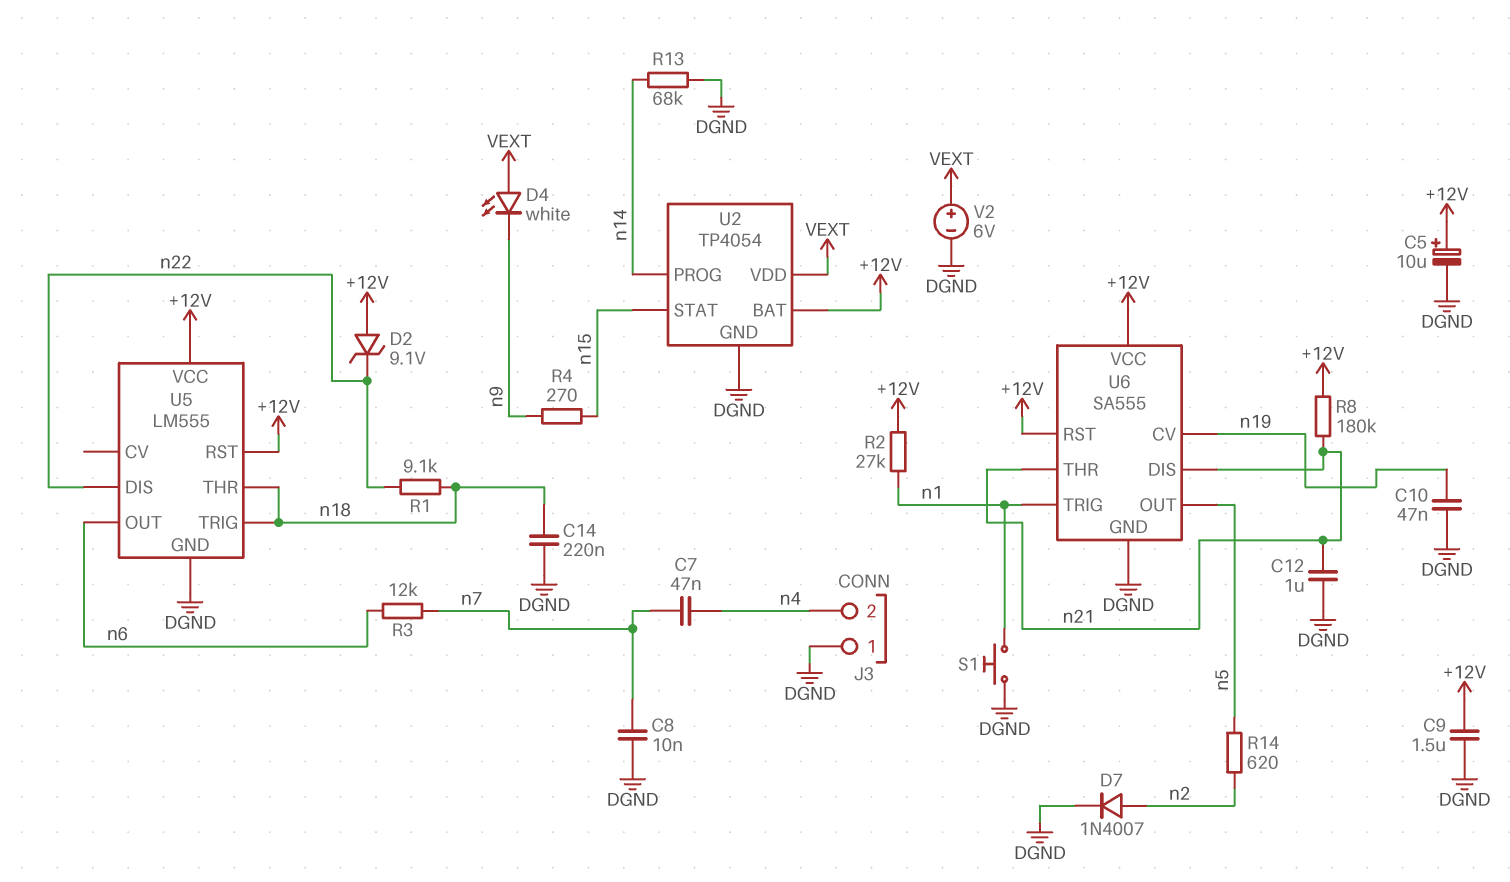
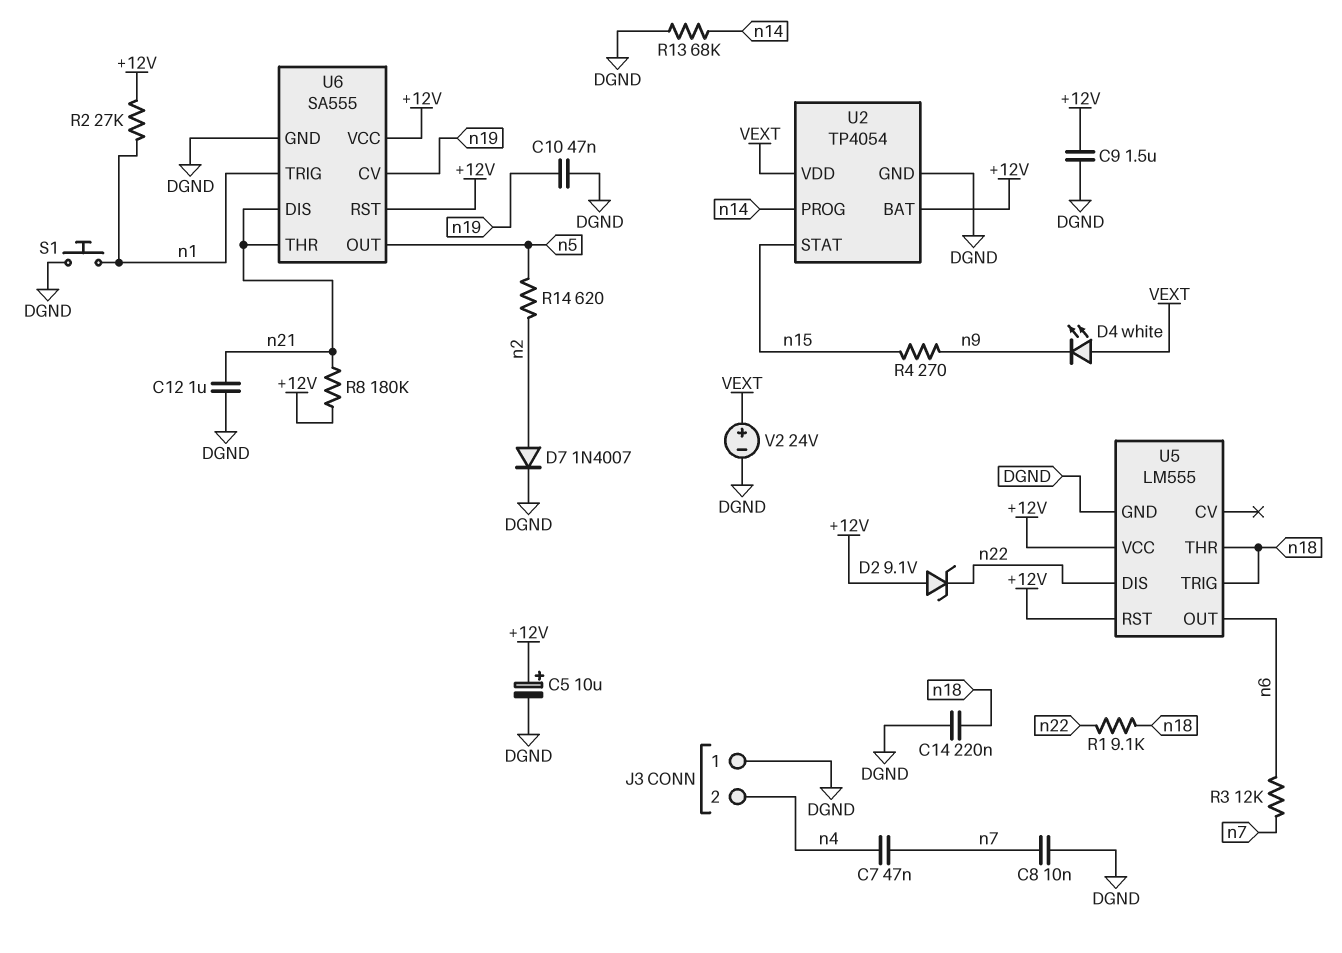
V2: 6V (plus VEXT, minus DGND) -> 24V (plus VEXT, minus DGND)

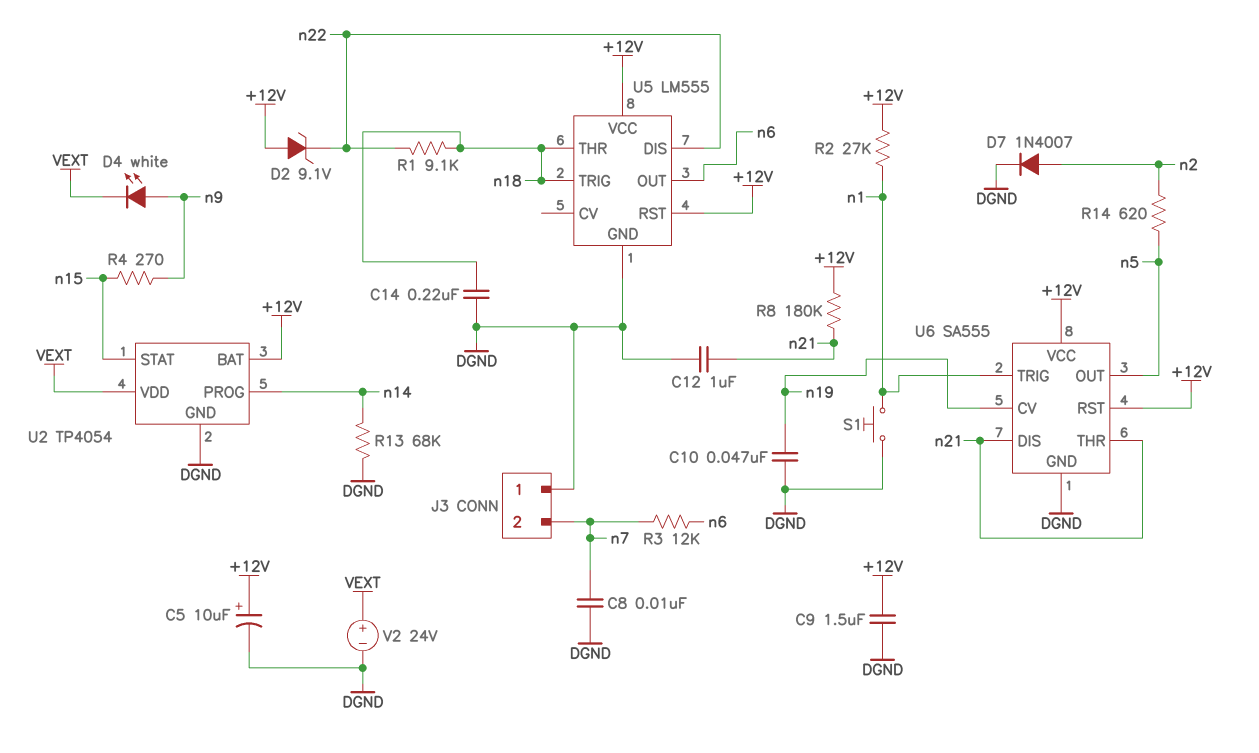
C7: 47nF (n4, n7) -> none
D4: LED white (A VEXT, K n9) -> LED white (A n9, K VEXT)
J3 pin 2: n4 -> n7

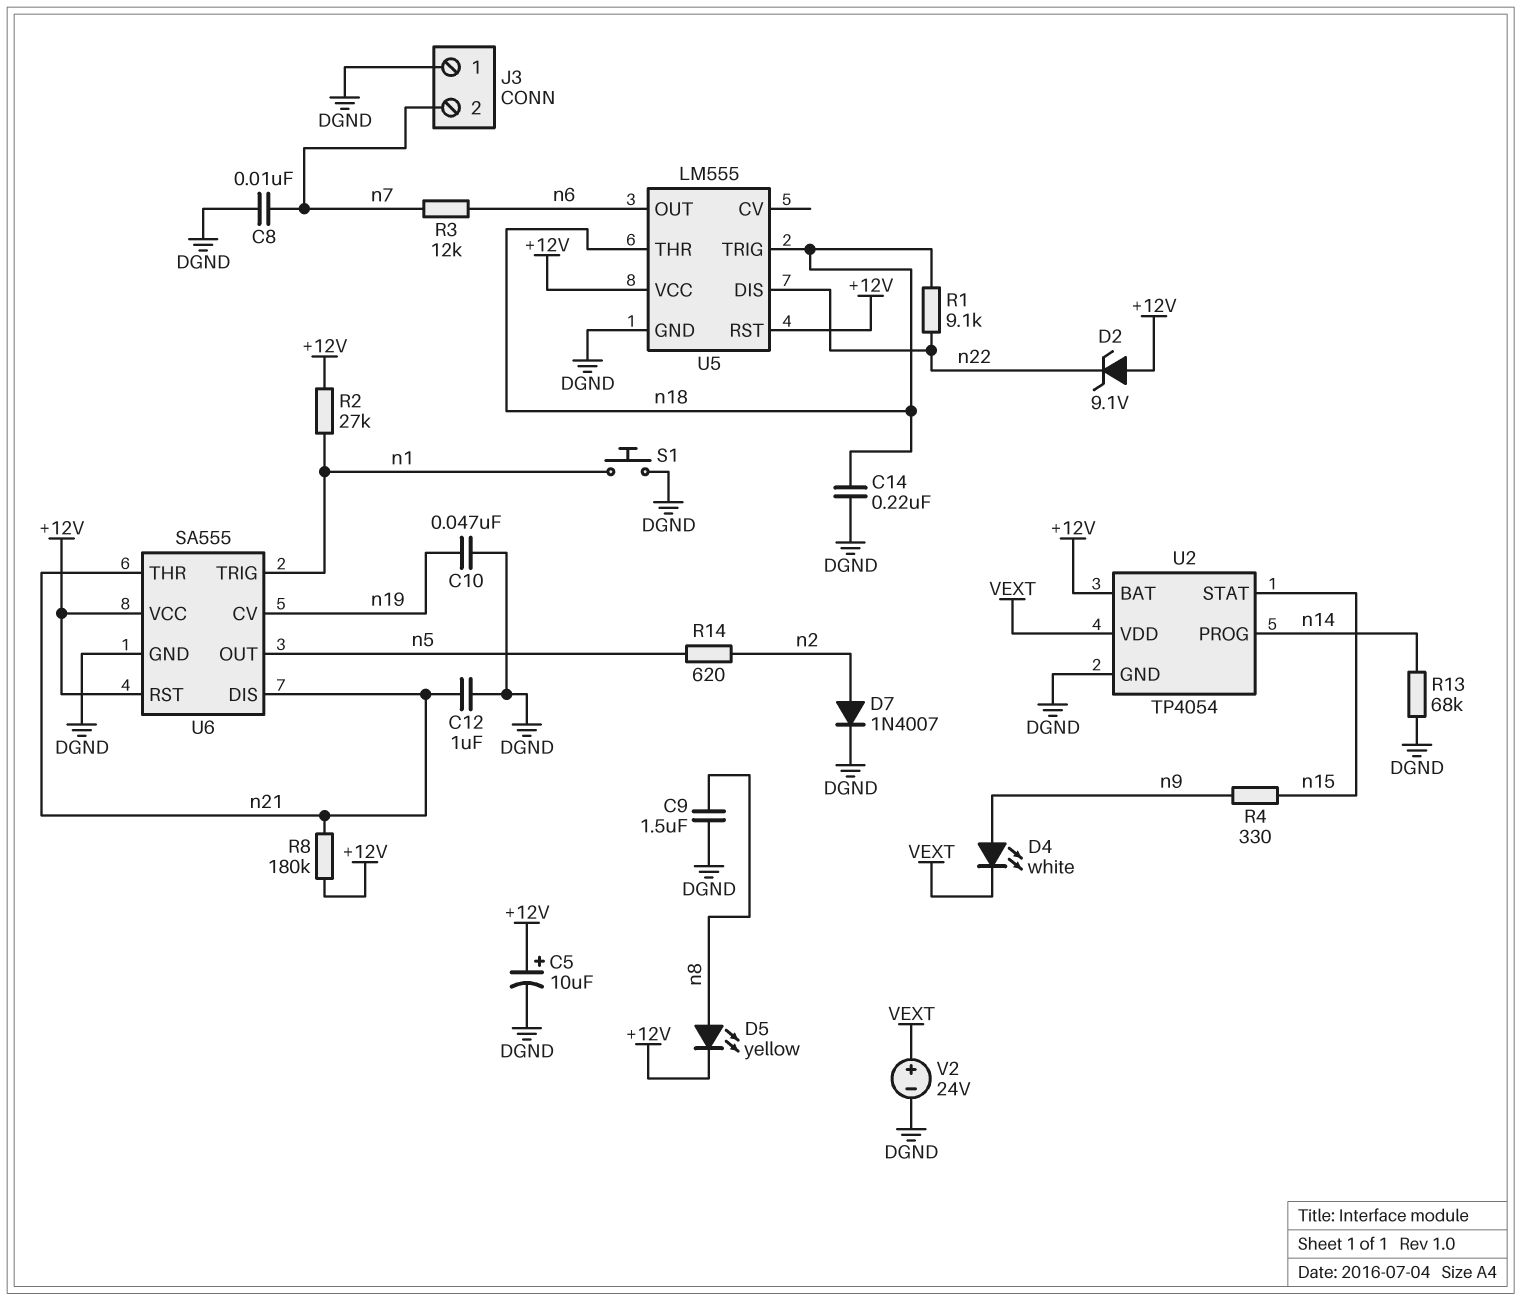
C9: 1.5uF (+12V, DGND) -> 1.5uF (DGND, n8)
D5: none -> LED yellow (A n8, K +12V)
R4: 270 (n9, n15) -> 330 (n9, n15)

